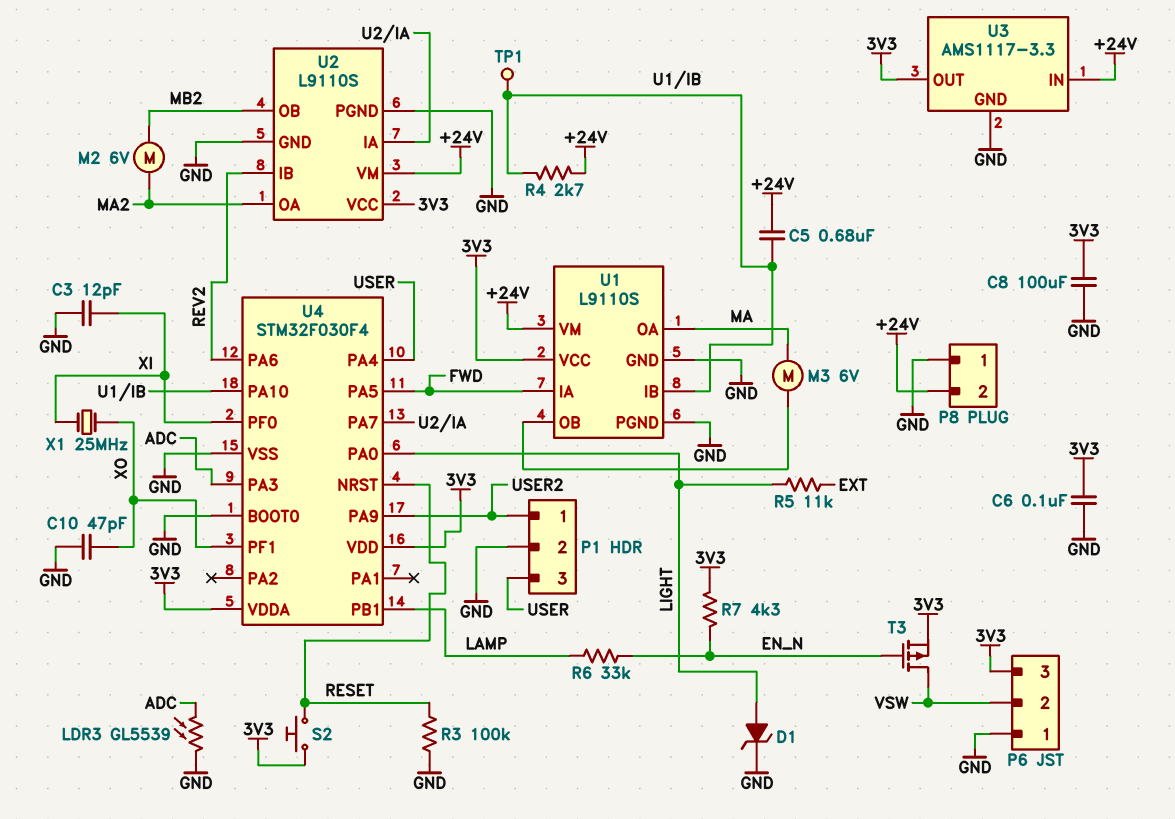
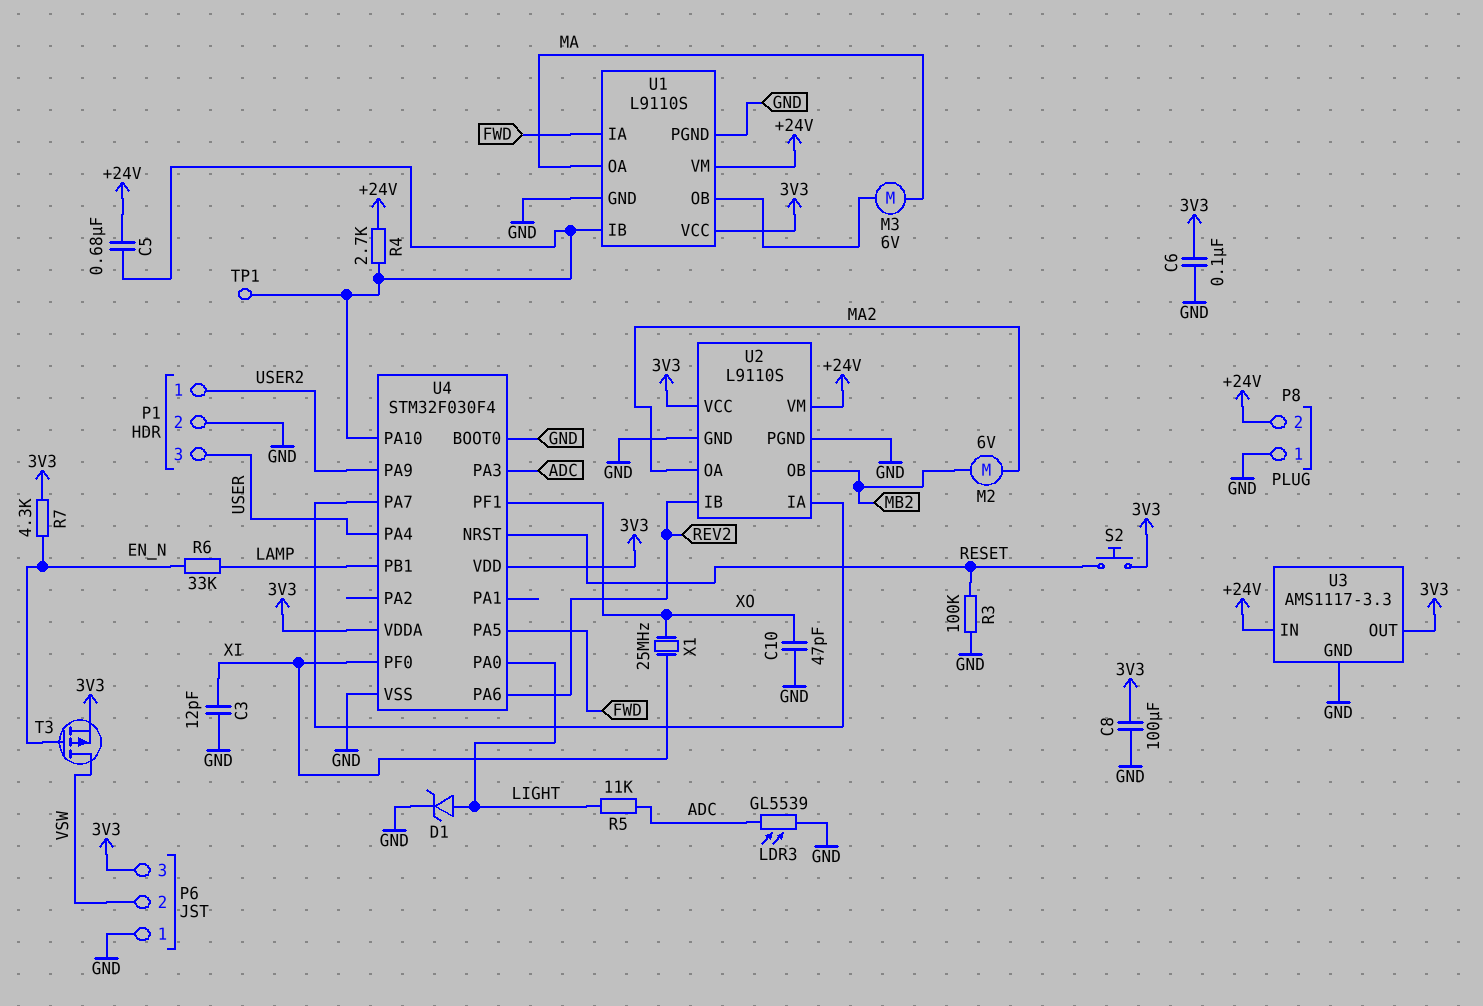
R5: 11k (EXT, LIGHT) -> 11k (ADC, LIGHT)

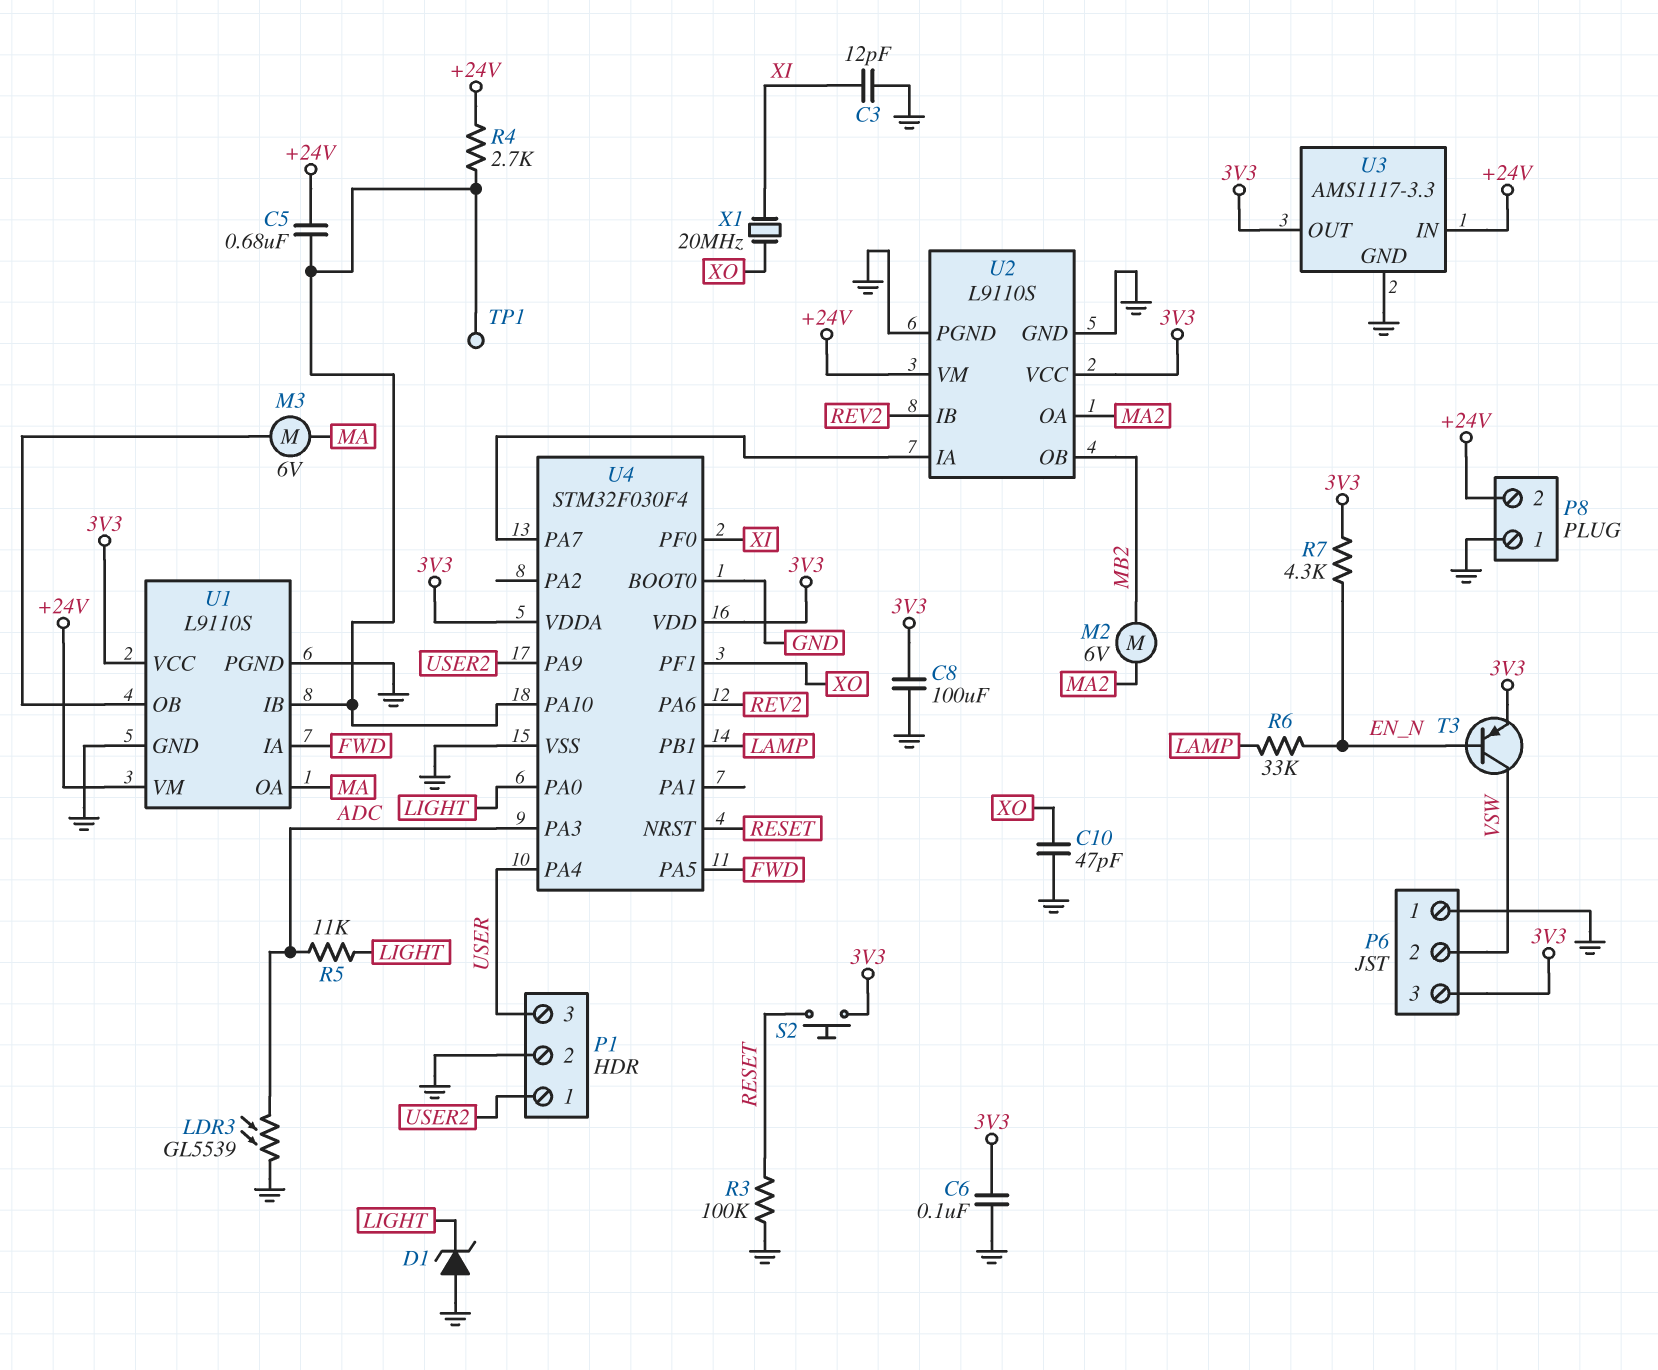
D1: zener (A LIGHT, K GND) -> zener (A GND, K LIGHT)
T3: PMOS (G EN_N, D VSW, S 3V3) -> PNP (B EN_N, C VSW, E 3V3)
X1: 25MHz (XI, XO) -> 20MHz (XI, XO)

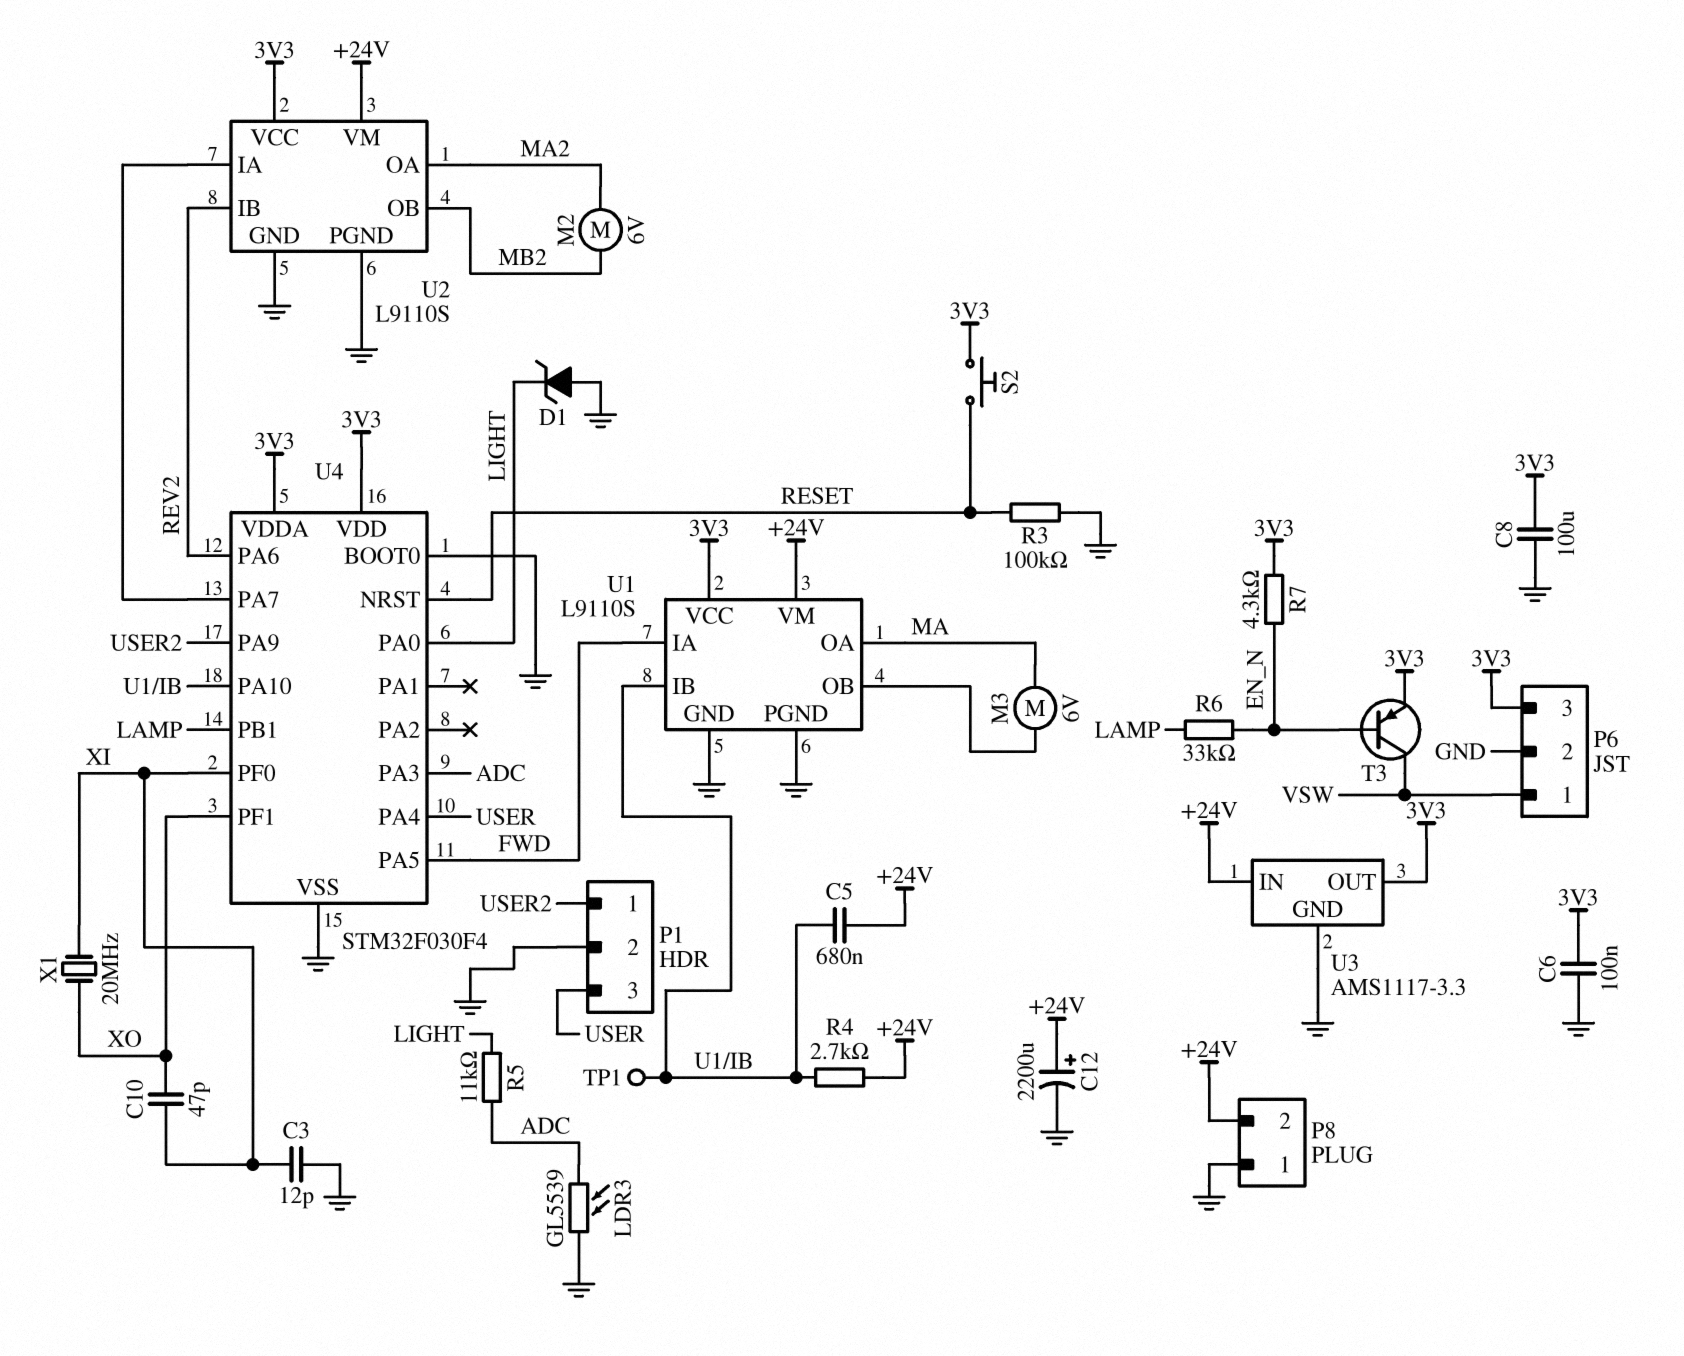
C10: 47pF (GND, XO) -> 47pF (XI, XO)
C12: none -> 2200uF (plus +24V, minus GND)
P6 pin 1: GND -> VSW
P6 pin 2: VSW -> GND

